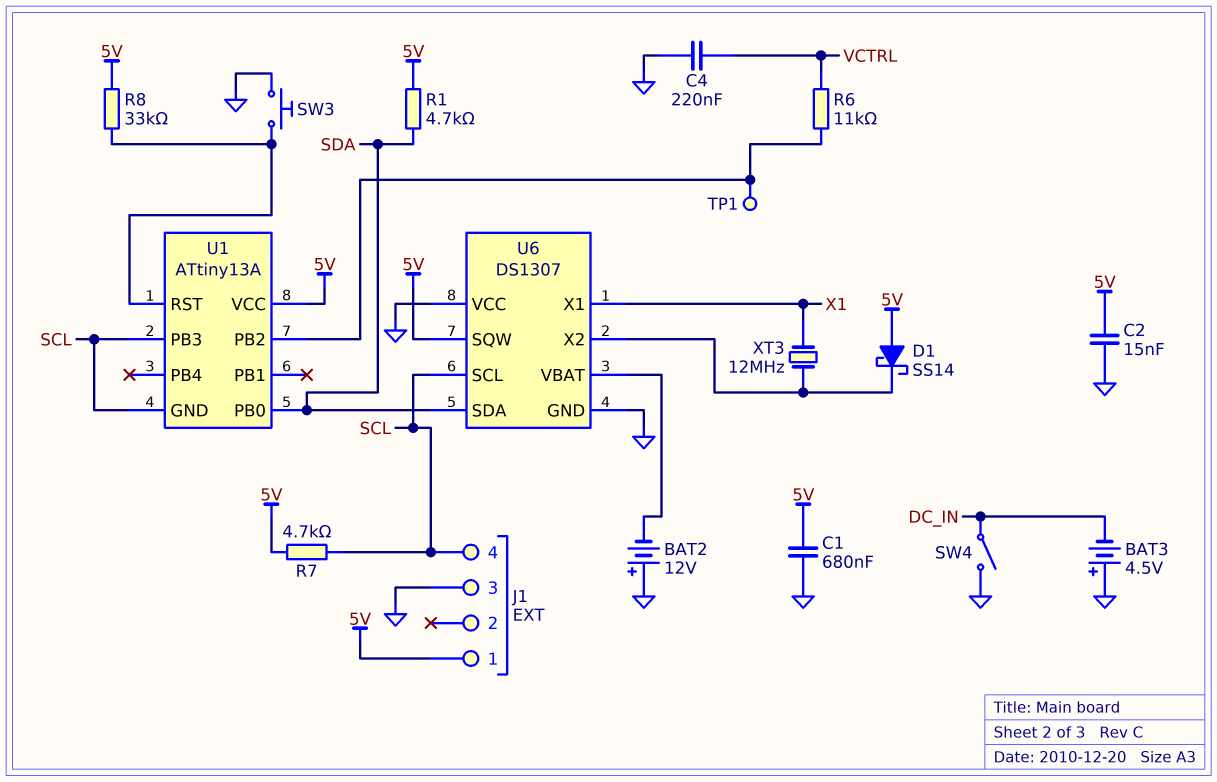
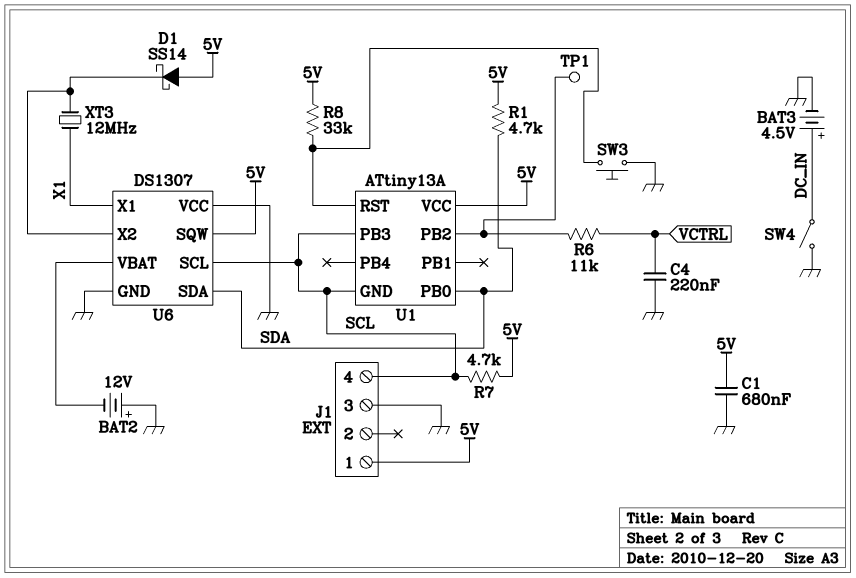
BAT3: 4.5V (plus GND, minus DC_IN) -> 4.5V (plus DC_IN, minus GND)
C2: 15nF (5V, GND) -> none

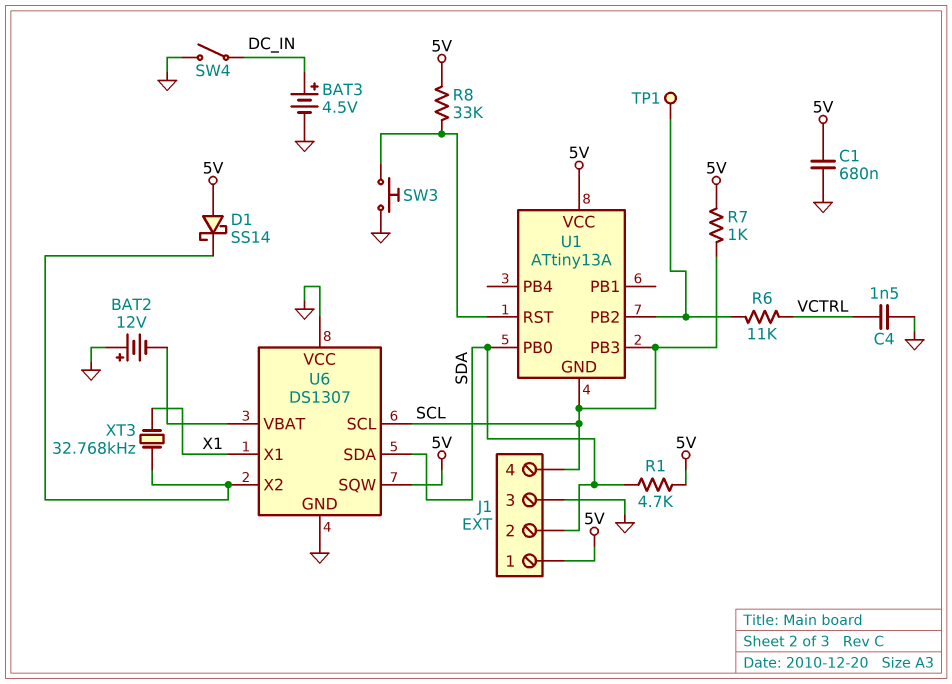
C4: 220nF (GND, VCTRL) -> 1.5nF (GND, VCTRL)
J1 pin 2: none -> SDA
R7: 4.7k (5V, SCL) -> 1k (5V, SCL)
XT3: 12MHz (U6/X2, X1) -> 32.768kHz (U6/X2, X1)

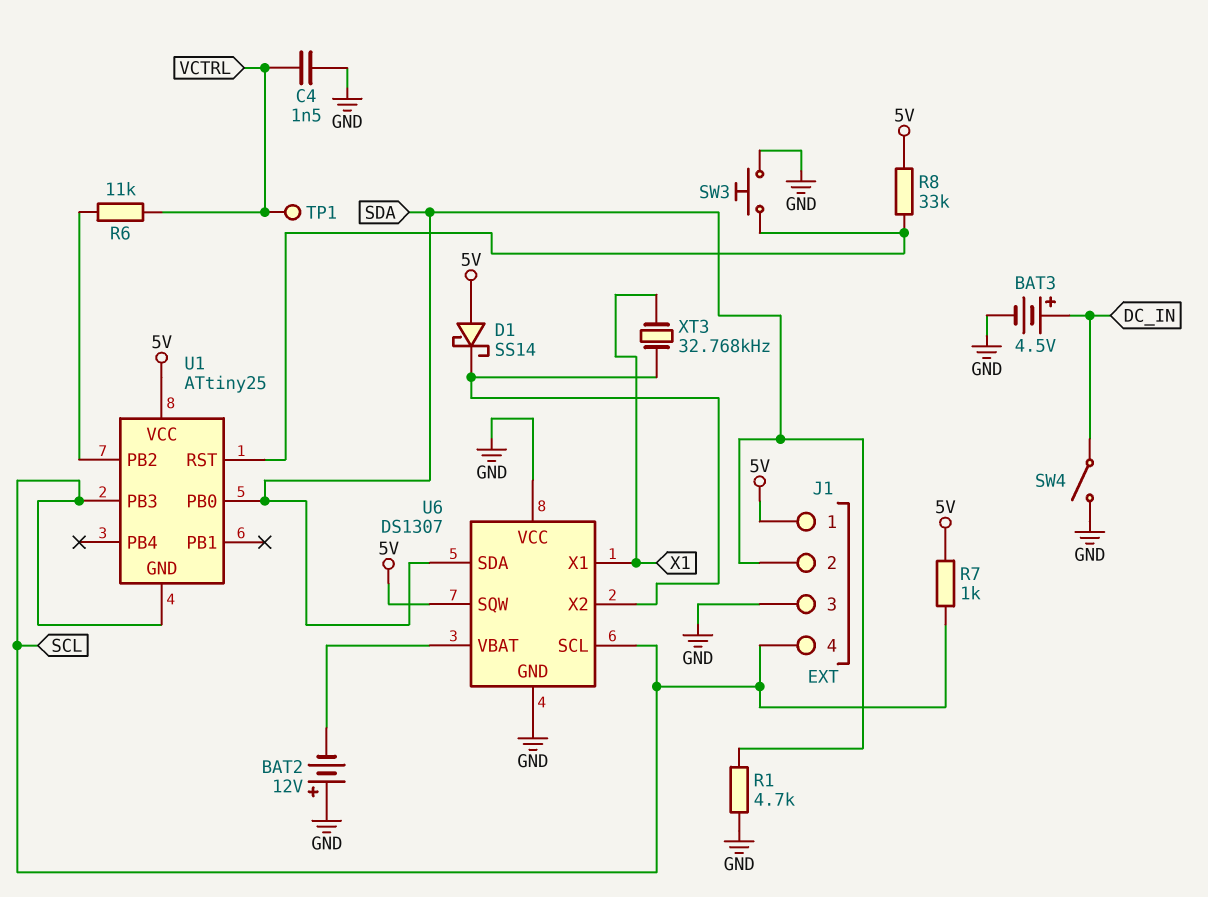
C1: 680nF (5V, GND) -> none
R1: 4.7k (5V, SDA) -> 4.7k (GND, SDA)
TP1: test point (U1/PB2) -> test point (VCTRL)
U1: ATtiny13A -> ATtiny25

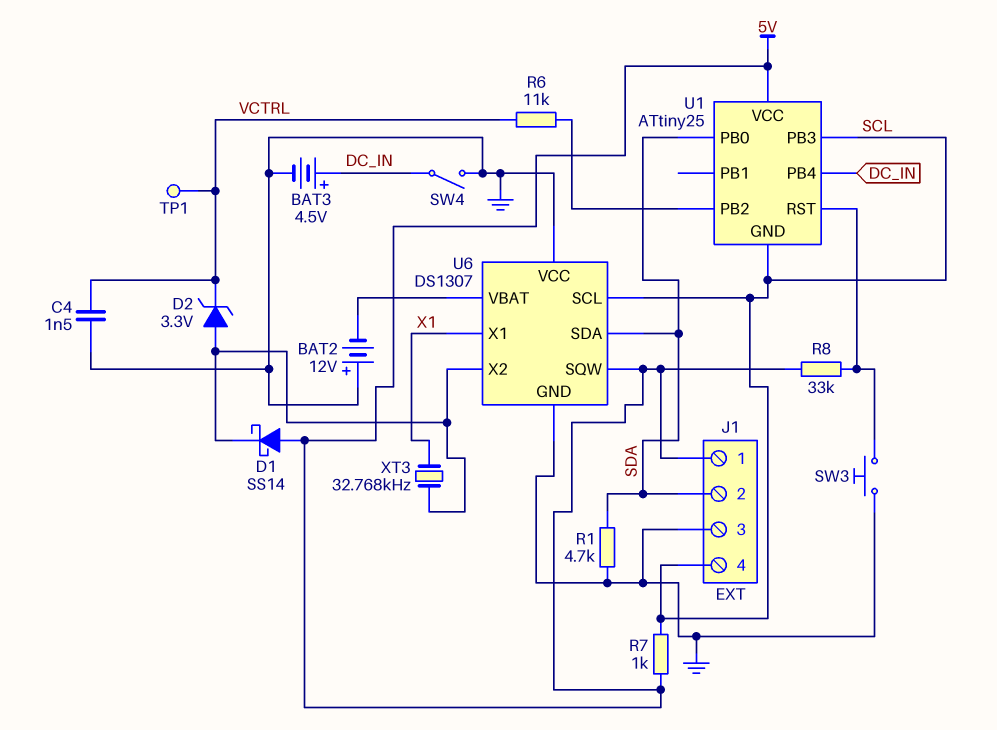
D2: none -> zener 3.3V (A U6/X2, K VCTRL)
U1 pin PB4: none -> DC_IN

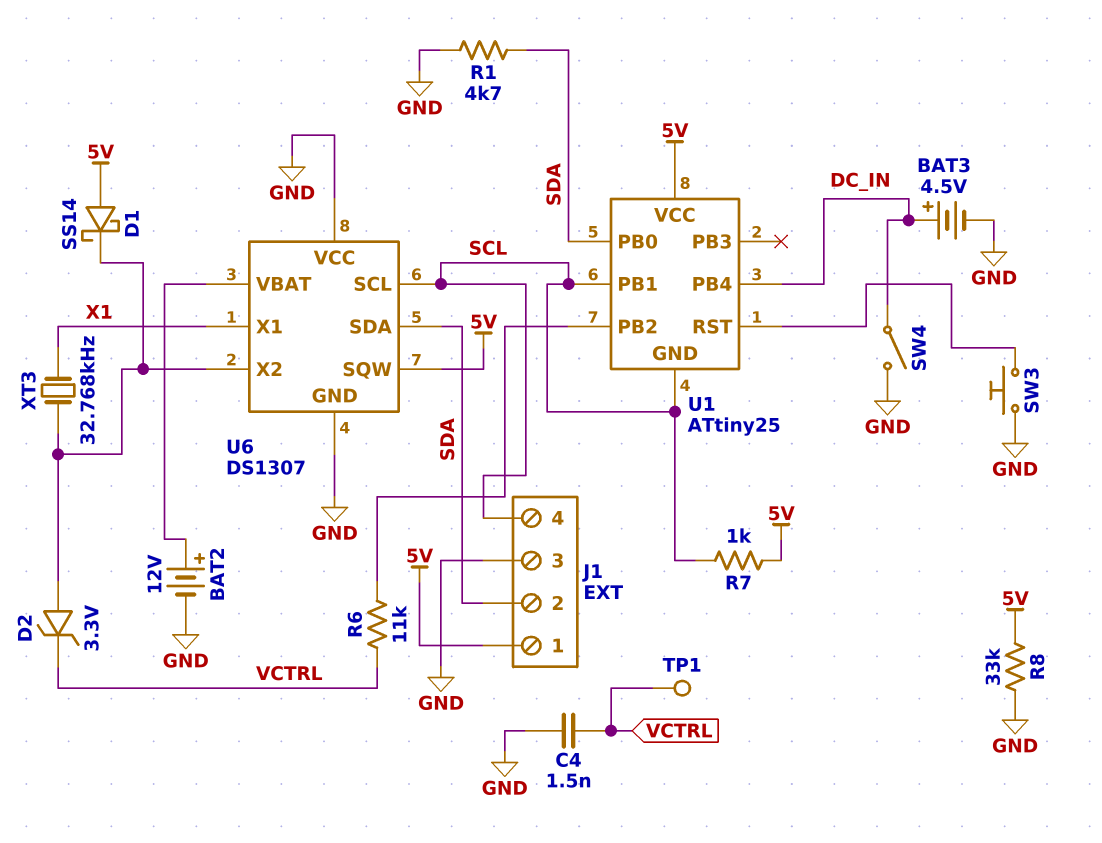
BAT2: 12V (plus GND, minus U6/VBAT) -> 12V (plus U6/VBAT, minus GND)
R8: 33k (5V, U1/RST) -> 33k (5V, GND)
U1 pin PB1: none -> SCL
U1 pin PB3: SCL -> none

